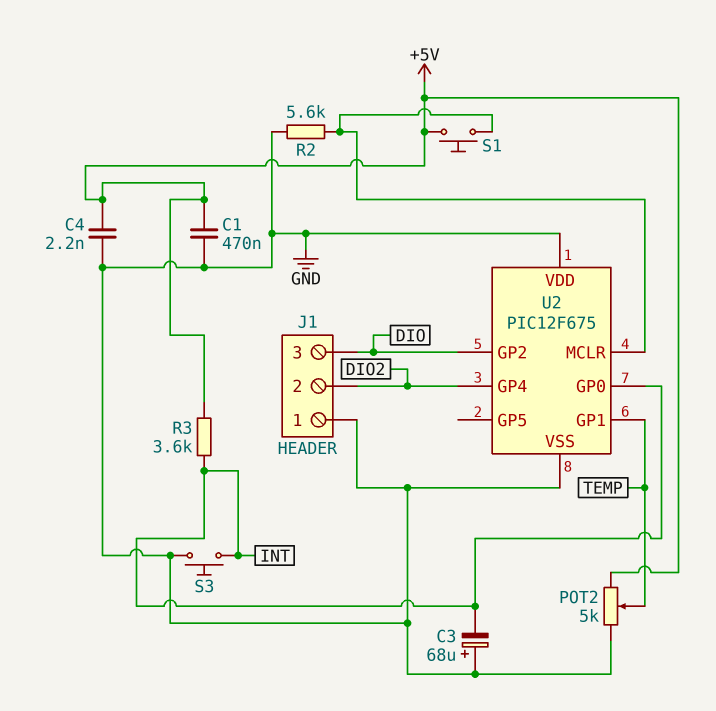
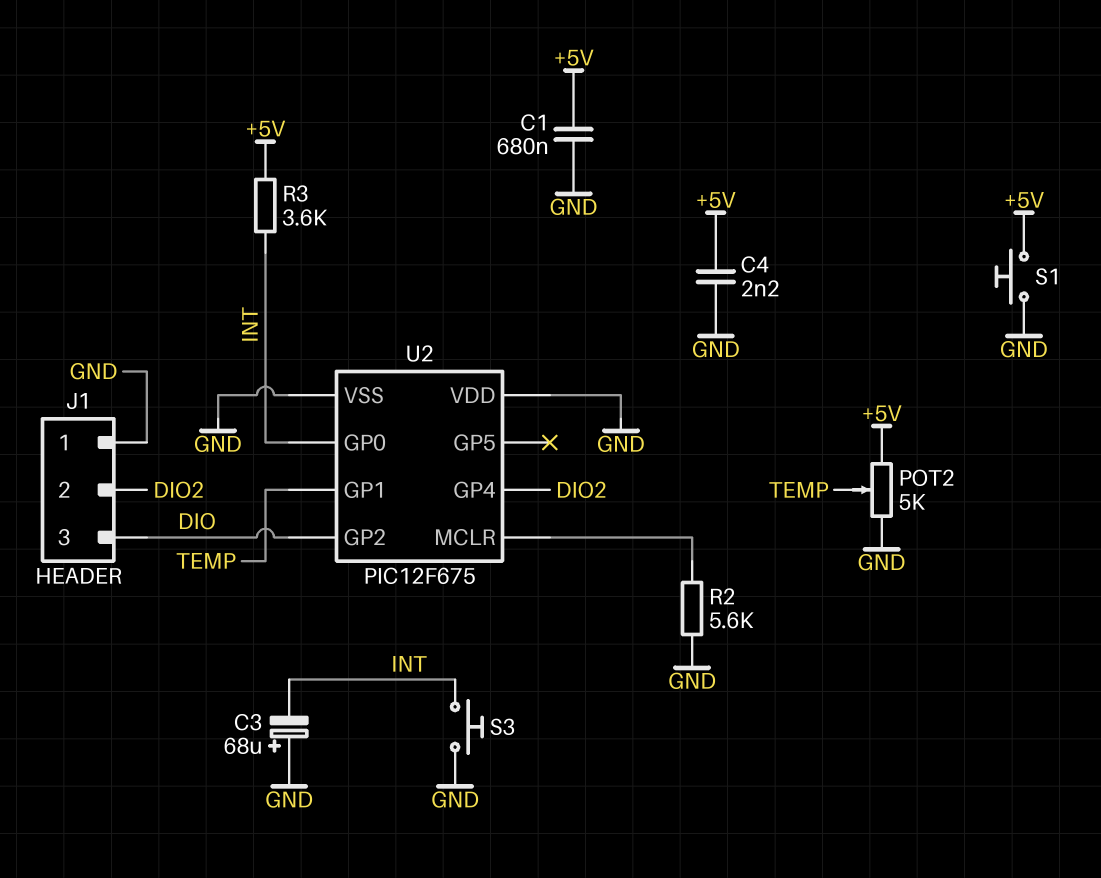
C1: 470nF (+5V, GND) -> 680nF (+5V, GND)
S1: button (+5V, U2/MCLR) -> button (+5V, GND)

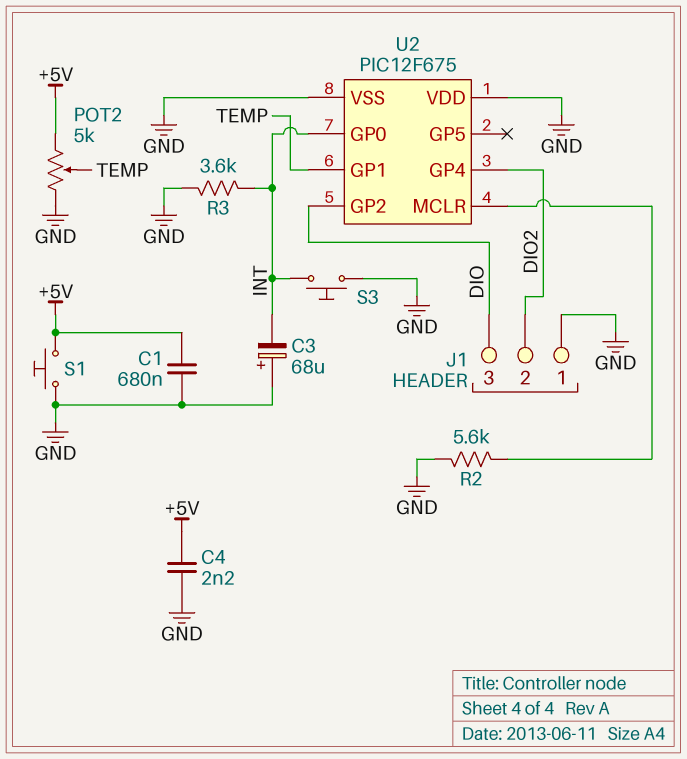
R3: 3.6k (+5V, INT) -> 3.6k (GND, INT)

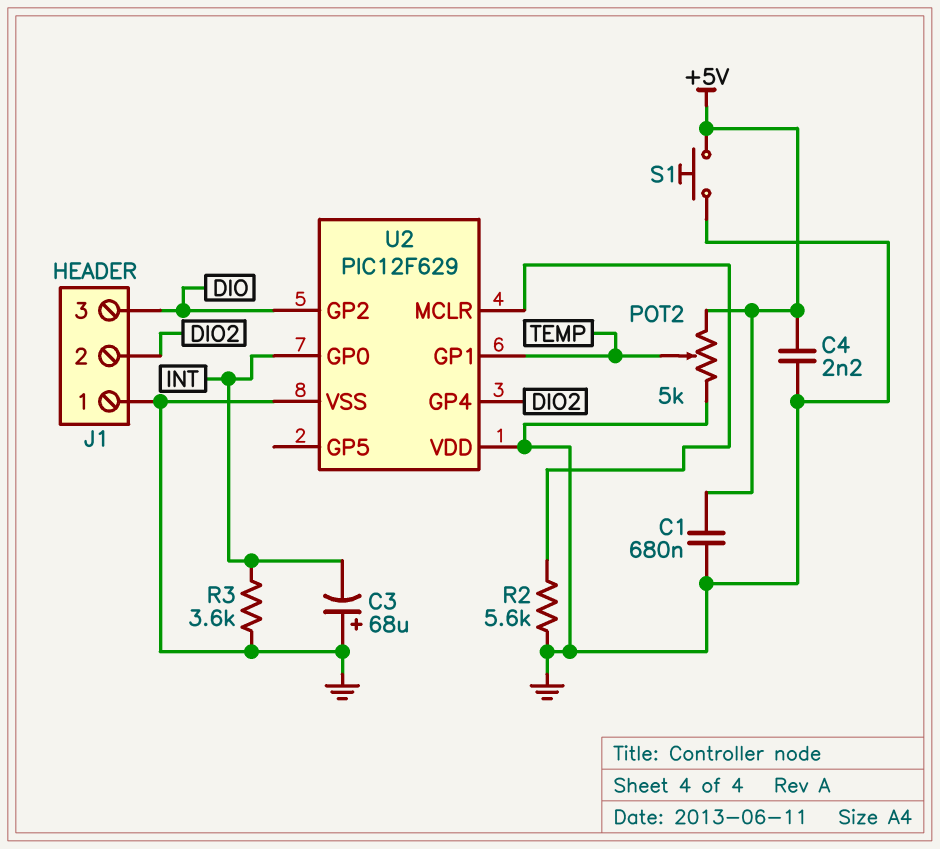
S3: button (GND, INT) -> none
U2: PIC12F675 -> PIC12F629

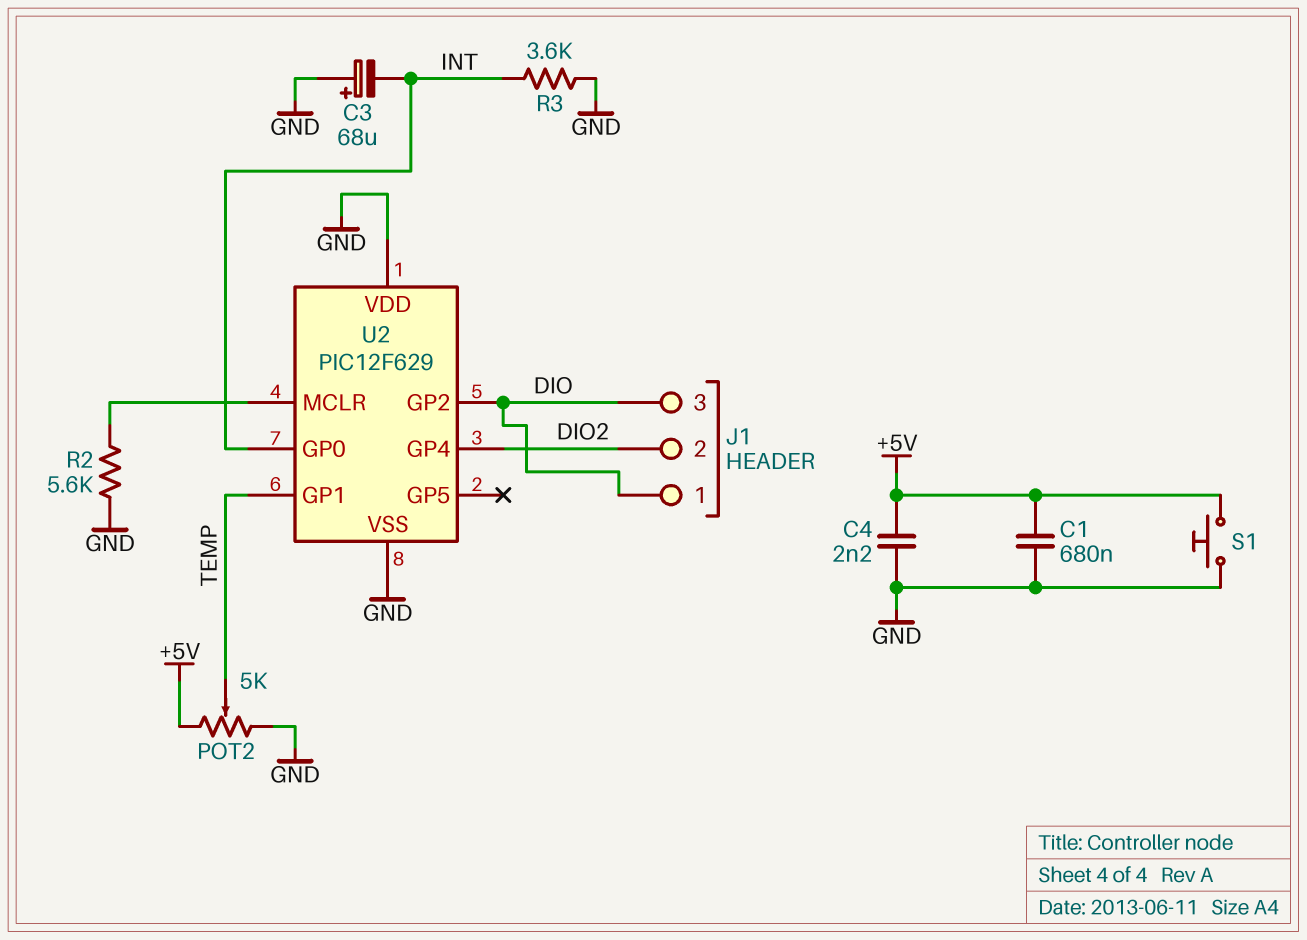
J1 pin 1: GND -> DIO

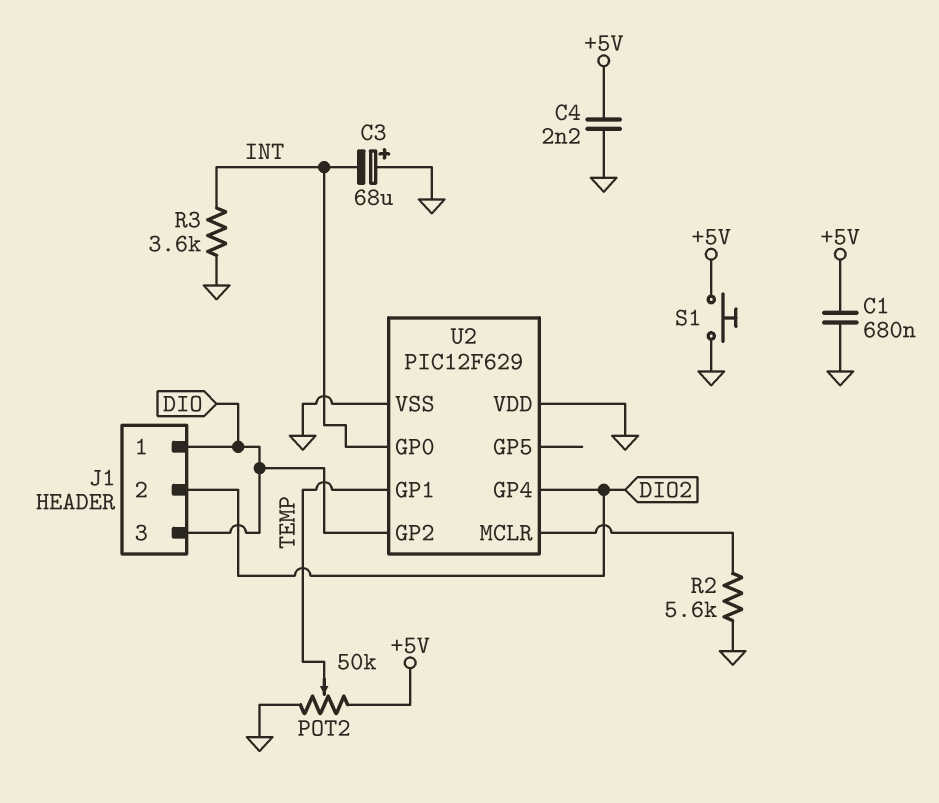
POT2: 5k (+5V, GND, wiper TEMP) -> 50k (+5V, GND, wiper TEMP)

